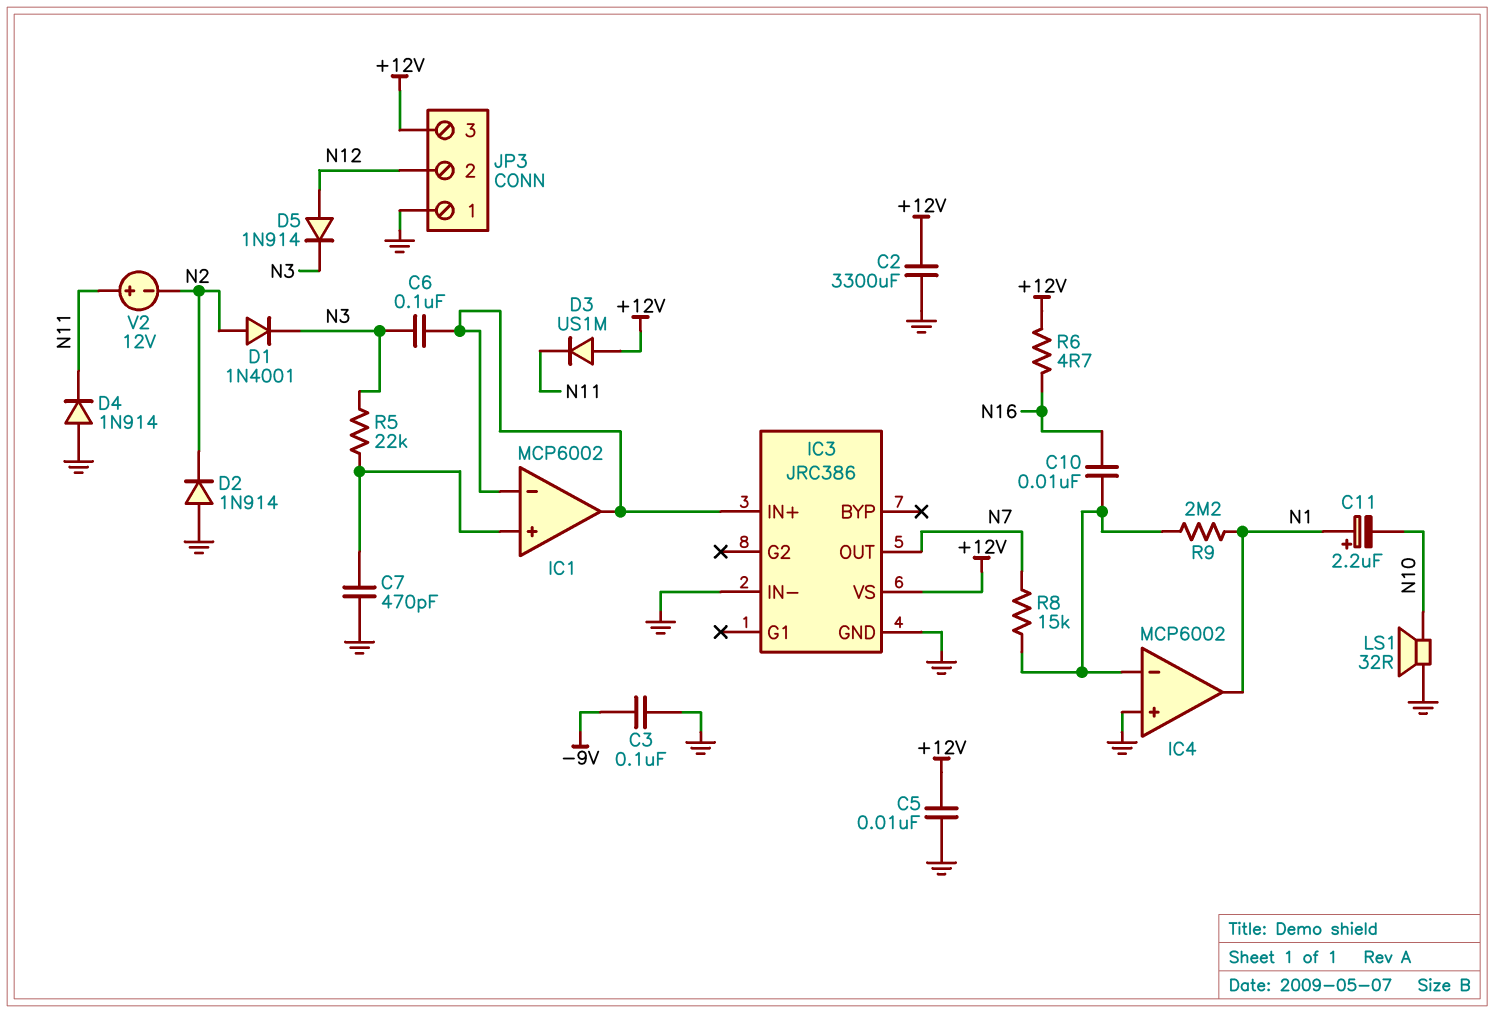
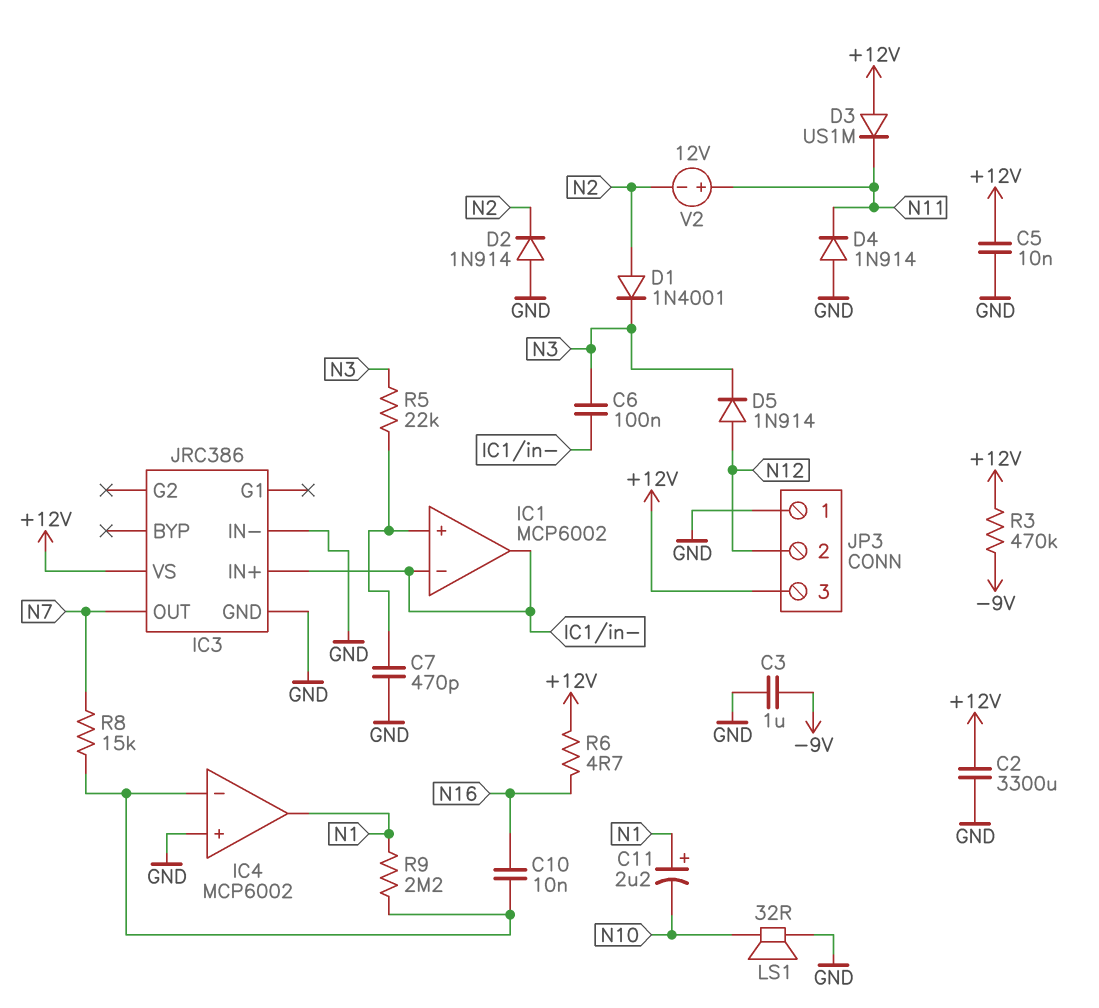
C3: 100nF (-9V, GND) -> 1uF (-9V, GND)
R3: none -> 470k (+12V, -9V)

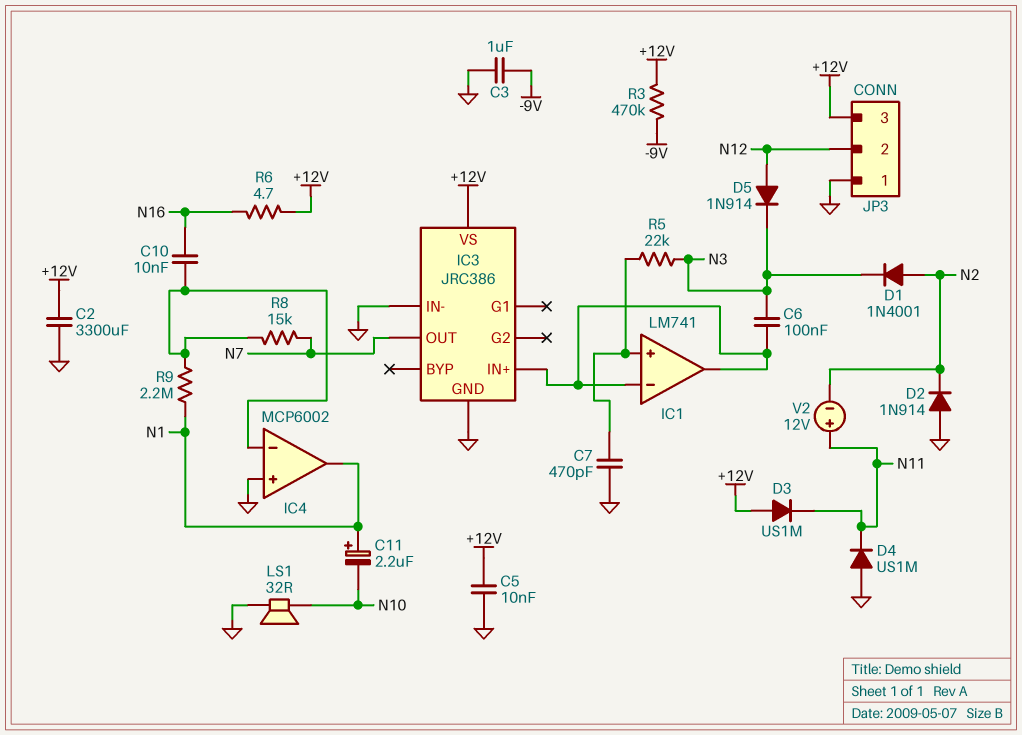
D4: diode 1N914 (A GND, K N11) -> diode US1M (A GND, K N11)
IC1: MCP6002 -> LM741

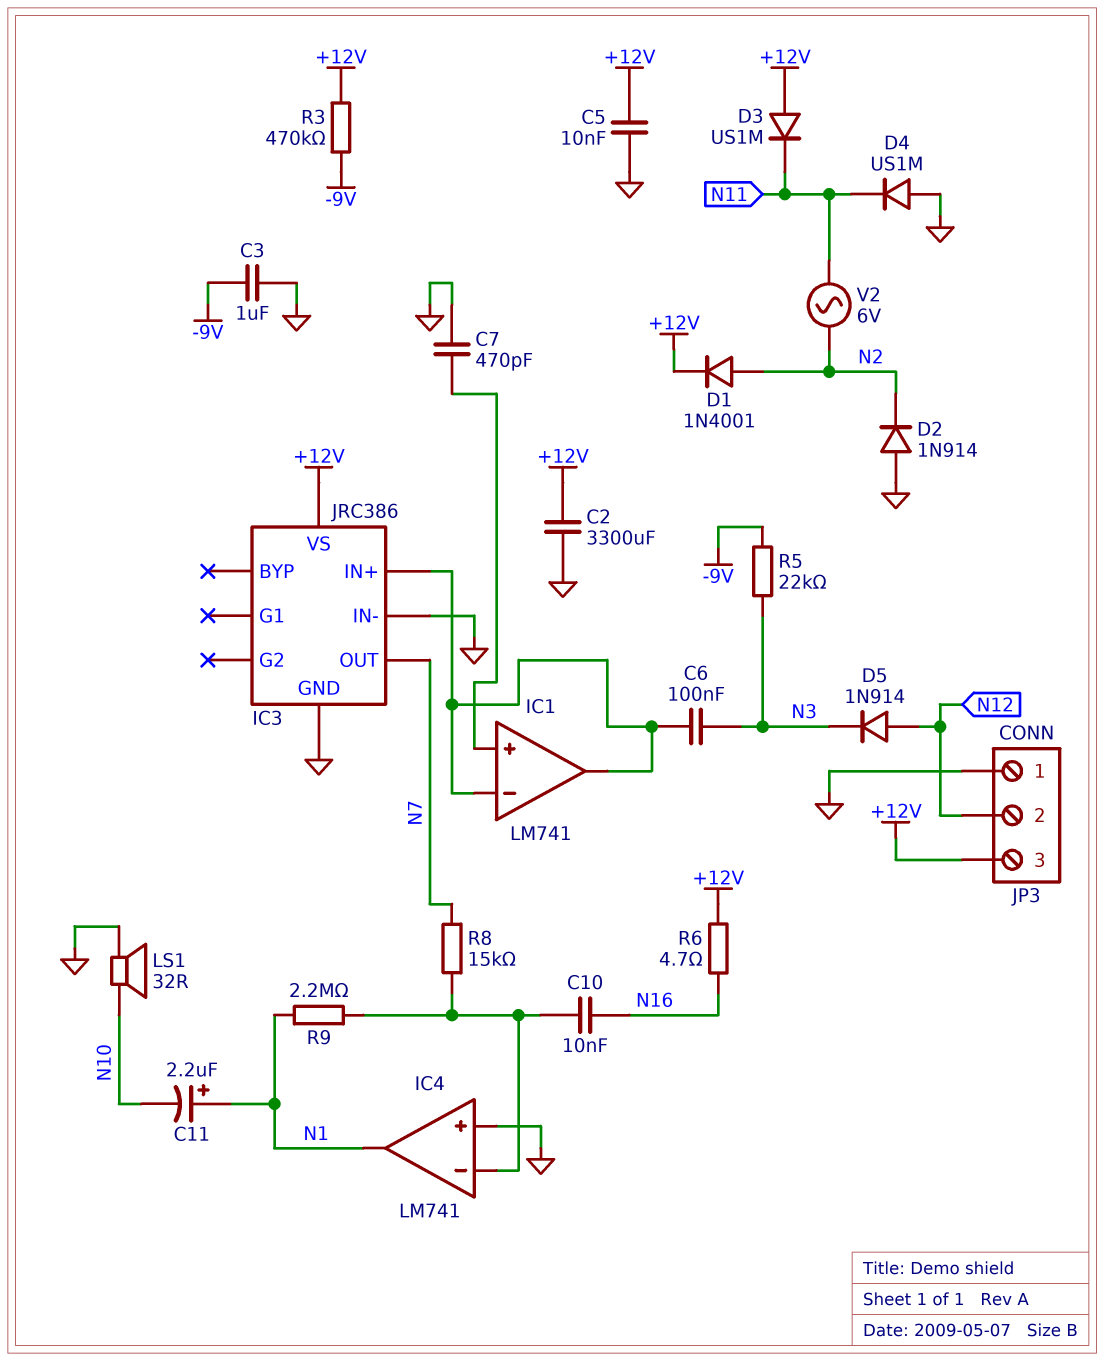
D1: diode 1N4001 (A N2, K N3) -> diode 1N4001 (A N2, K +12V)
IC4: MCP6002 -> LM741
R5: 22k (IC1/in+, N3) -> 22k (-9V, N3)
V2: 12V (plus N11, minus N2) -> AC 6V (N2, N11)

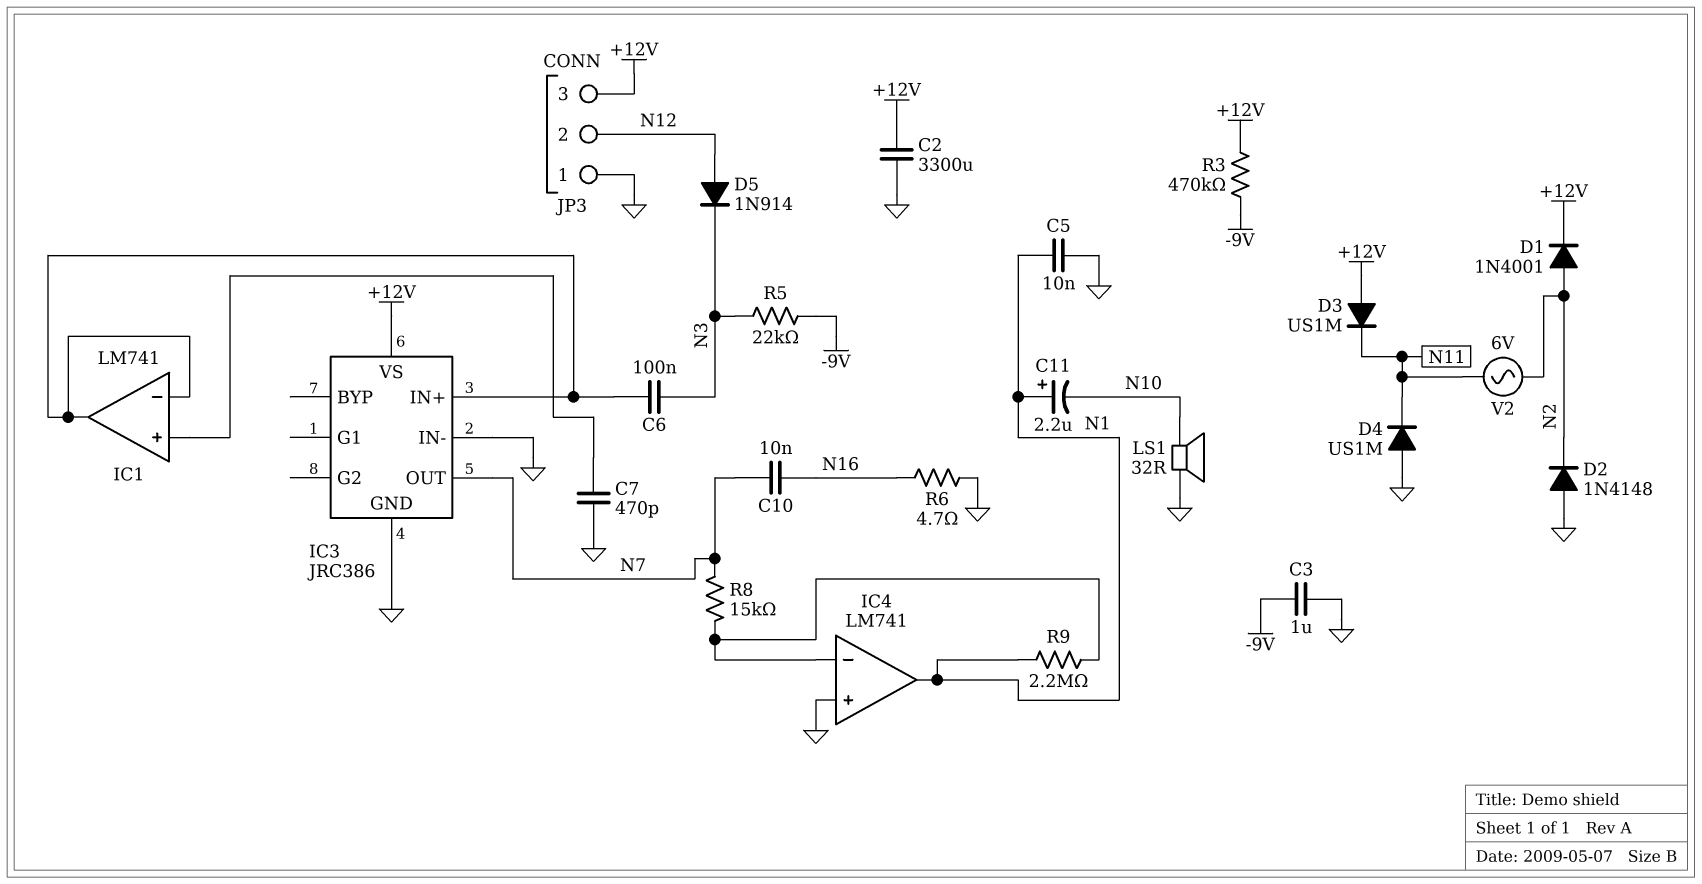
C5: 10nF (+12V, GND) -> 10nF (GND, N1)
C10: 10nF (IC4/in-, N16) -> 10nF (N7, N16)
D2: diode 1N914 (A GND, K N2) -> diode 1N4148 (A GND, K N2)
R6: 4.7 (+12V, N16) -> 4.7 (GND, N16)

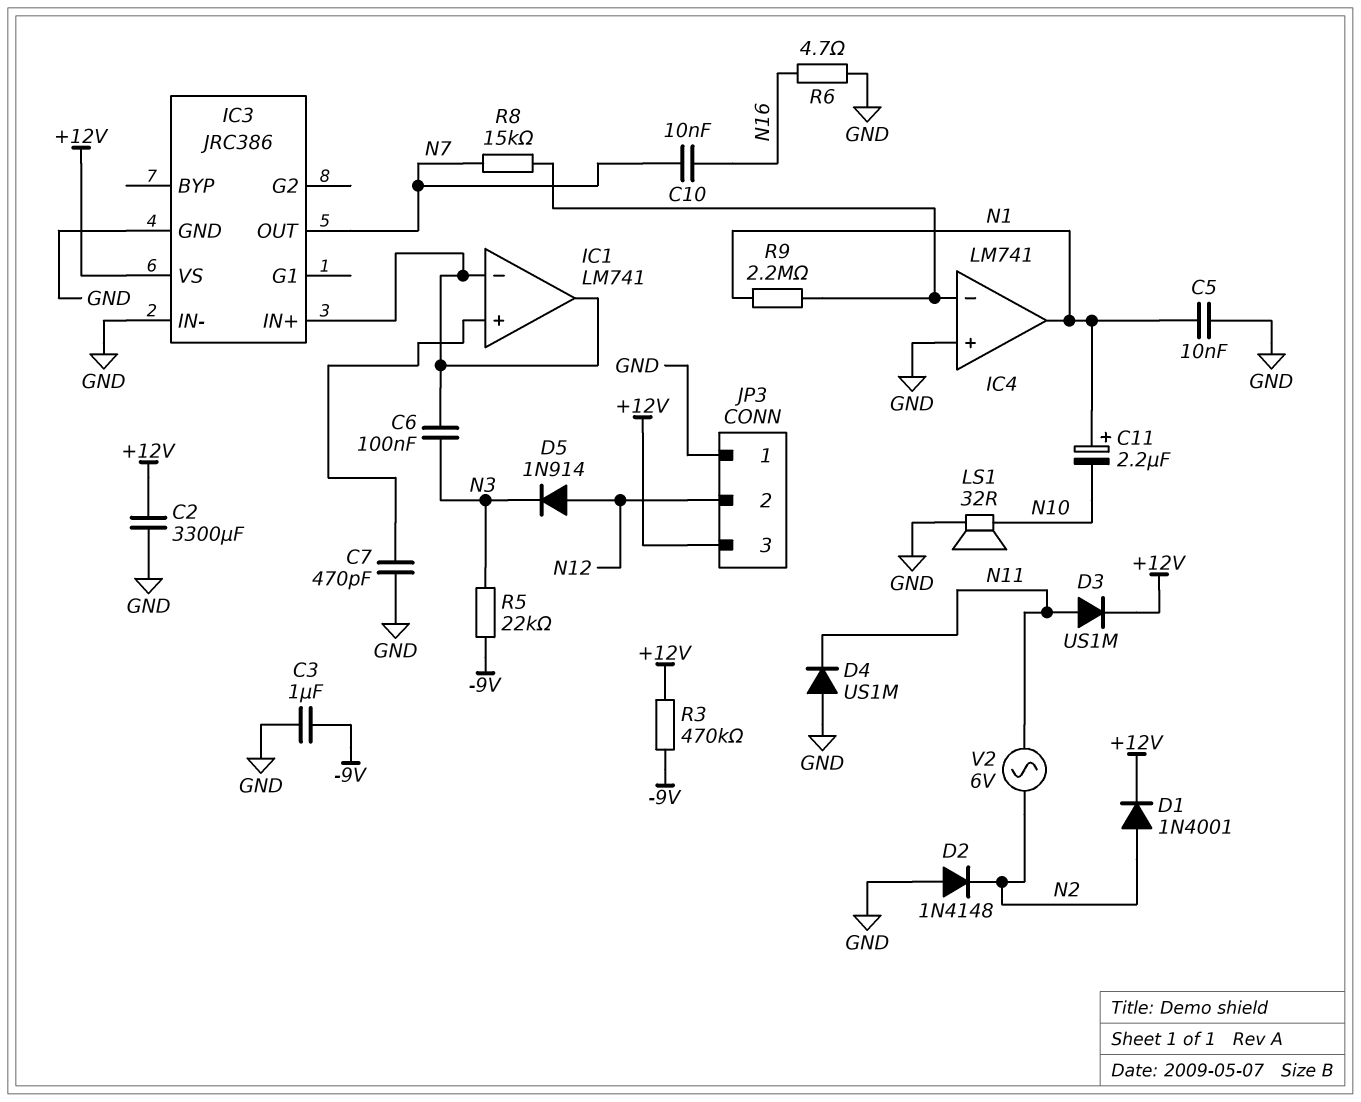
D3: diode US1M (A +12V, K N11) -> diode US1M (A N11, K +12V)

